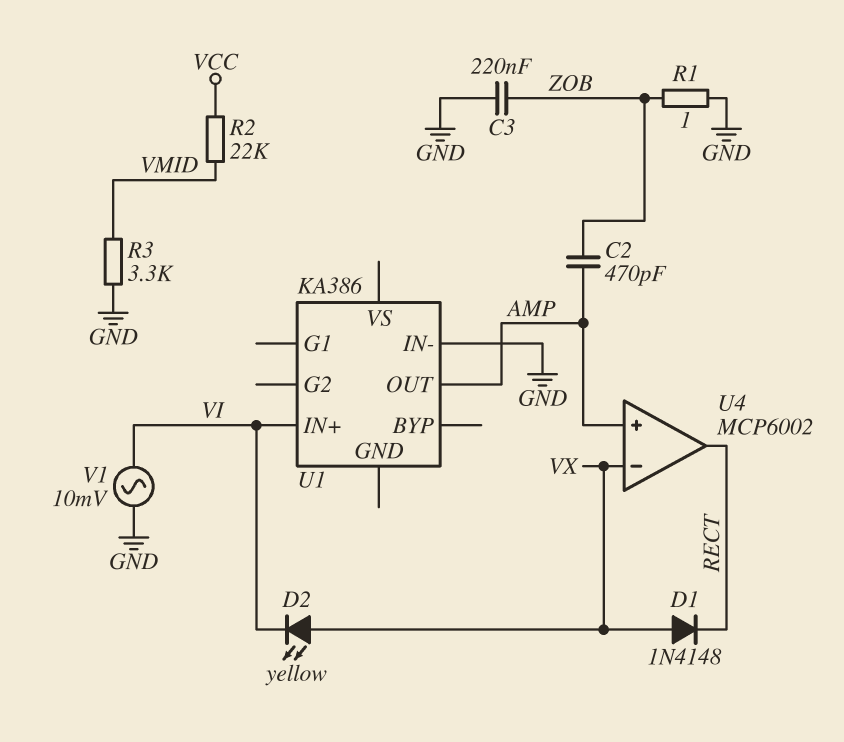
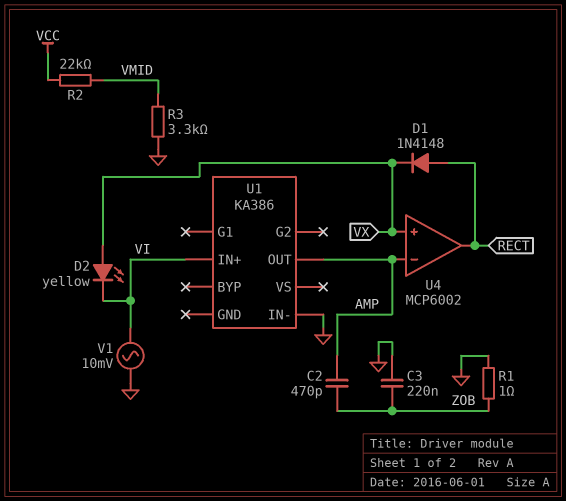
D1: diode 1N4148 (A VX, K RECT) -> diode 1N4148 (A RECT, K VX)
U4 pin in+: AMP -> VX
U4 pin in-: VX -> AMP

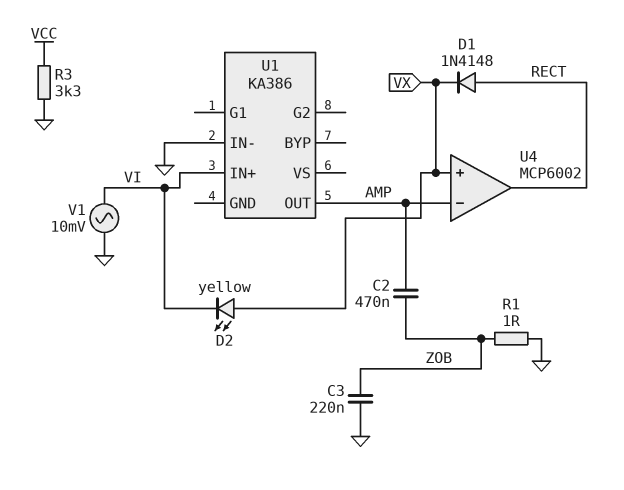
C2: 470pF (AMP, ZOB) -> 470nF (AMP, ZOB)
R2: 22k (VCC, VMID) -> none
R3: 3.3k (GND, VMID) -> 3.3k (GND, VCC)

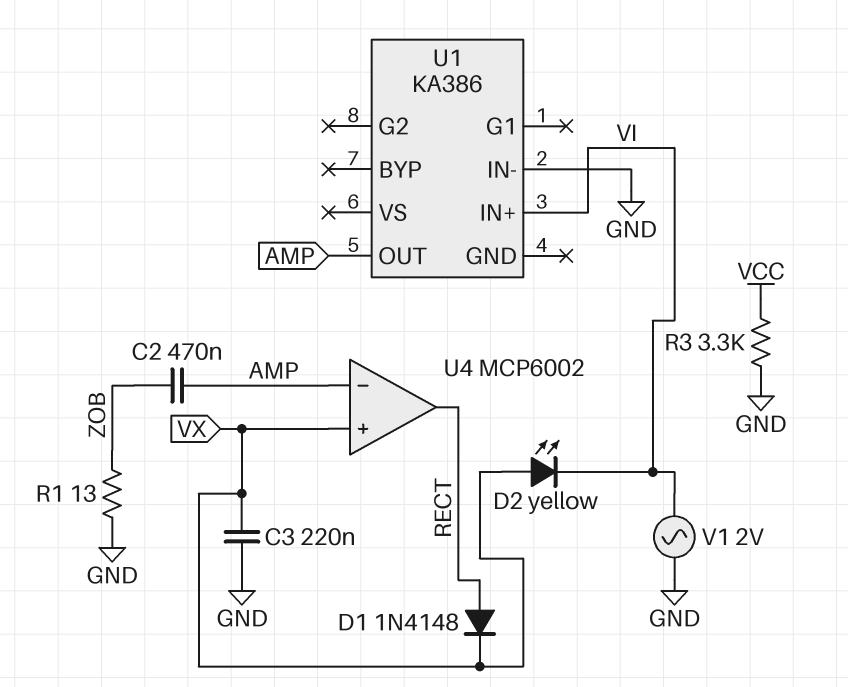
C3: 220nF (GND, ZOB) -> 220nF (GND, VX)
R1: 1 (GND, ZOB) -> 13 (GND, ZOB)
V1: AC 10mV (GND, VI) -> AC 2V (GND, VI)

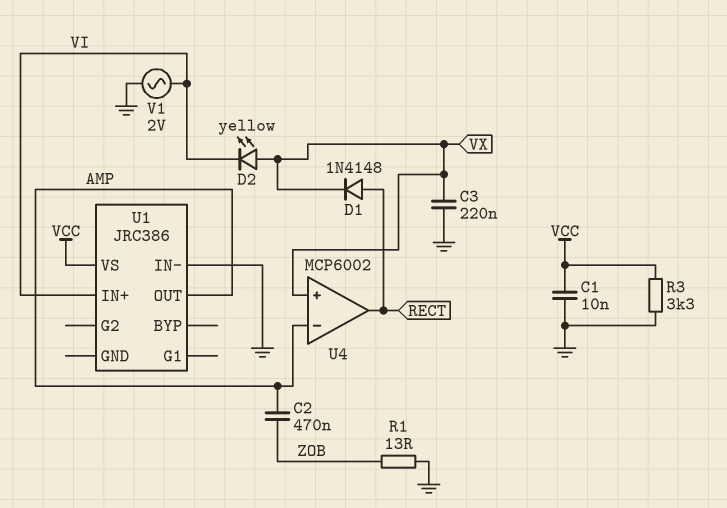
C1: none -> 10nF (GND, VCC)
U1: KA386 -> JRC386
U1 pin VS: none -> VCC

